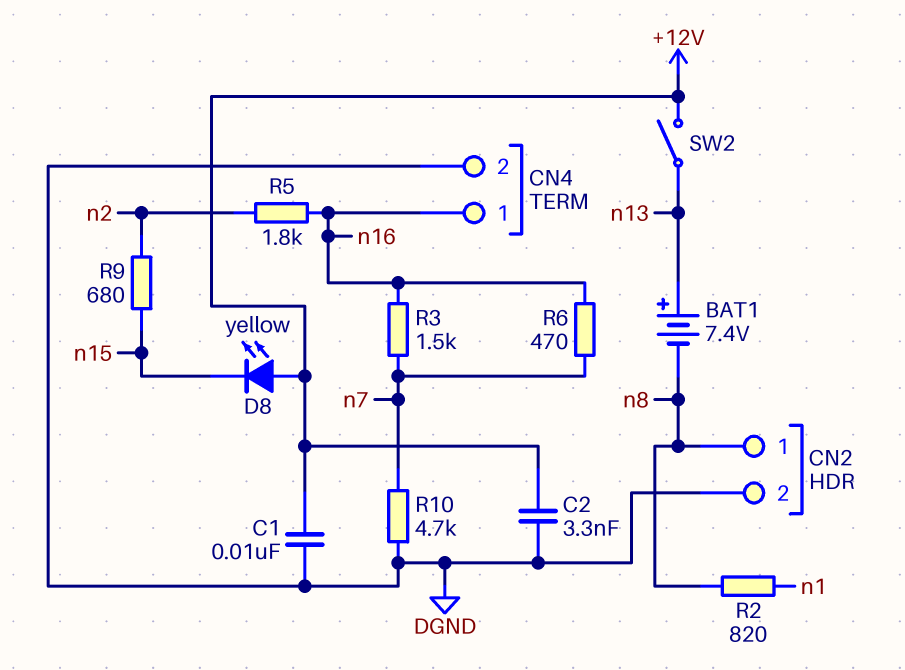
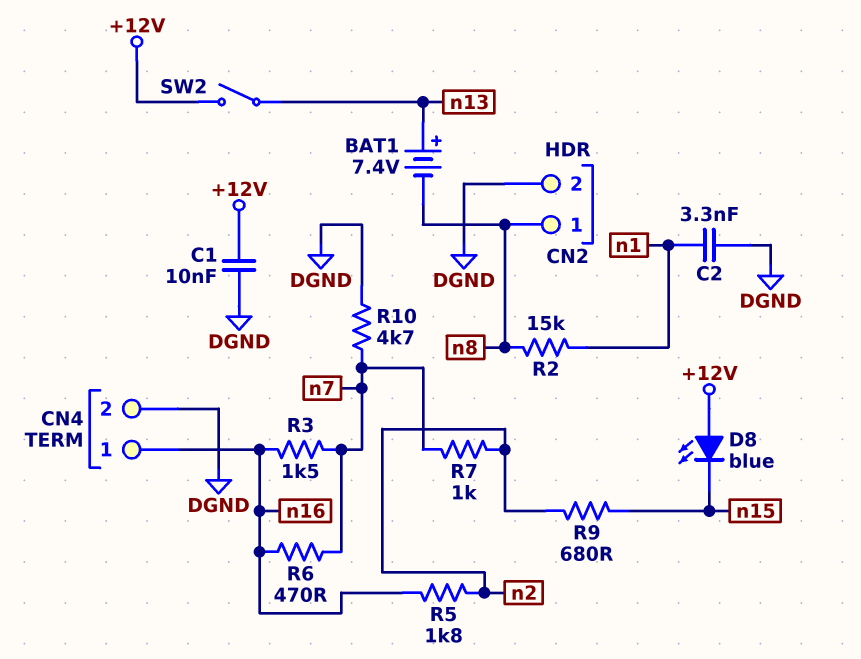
C2: 3.3nF (+12V, DGND) -> 3.3nF (DGND, n1)
D8: LED yellow (A +12V, K n15) -> LED blue (A +12V, K n15)
R2: 820 (n1, n8) -> 15k (n1, n8)
R7: none -> 1k (n2, n7)

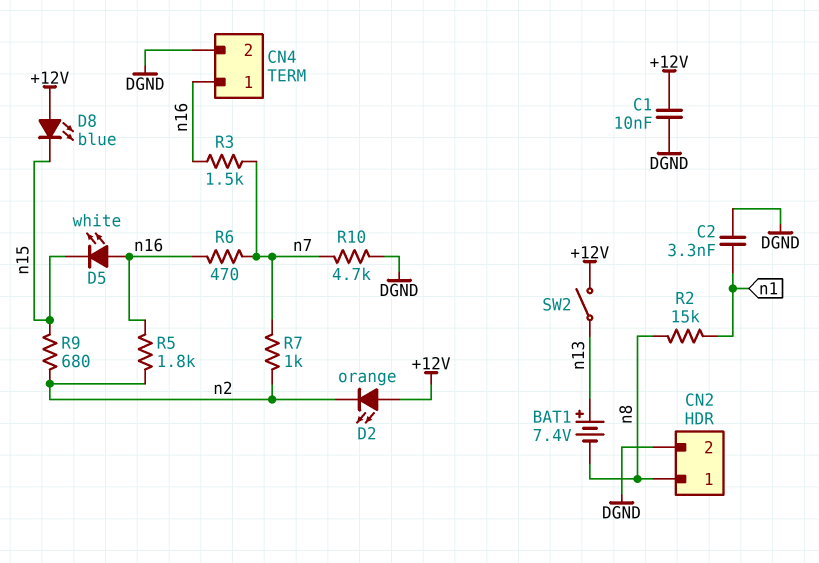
D2: none -> LED orange (A +12V, K n2)
D5: none -> LED white (A n16, K n15)

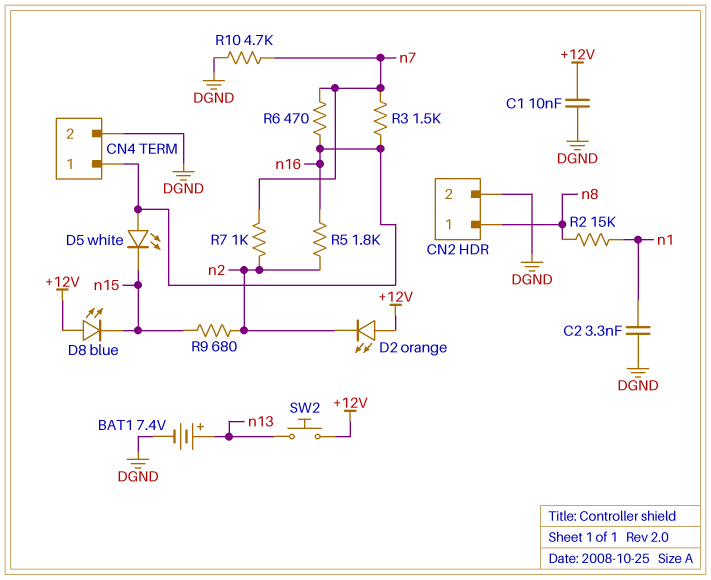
BAT1: 7.4V (plus n13, minus n8) -> 7.4V (plus n13, minus DGND)
SW2: switch (+12V, n13) -> button (+12V, n13)

